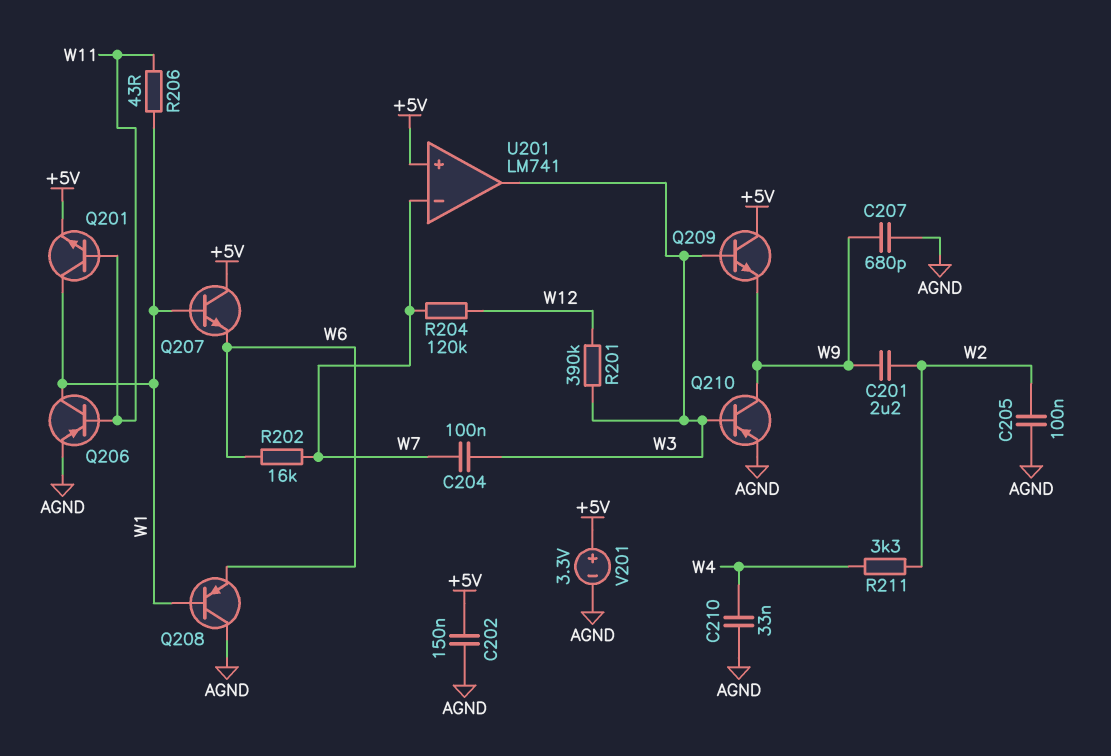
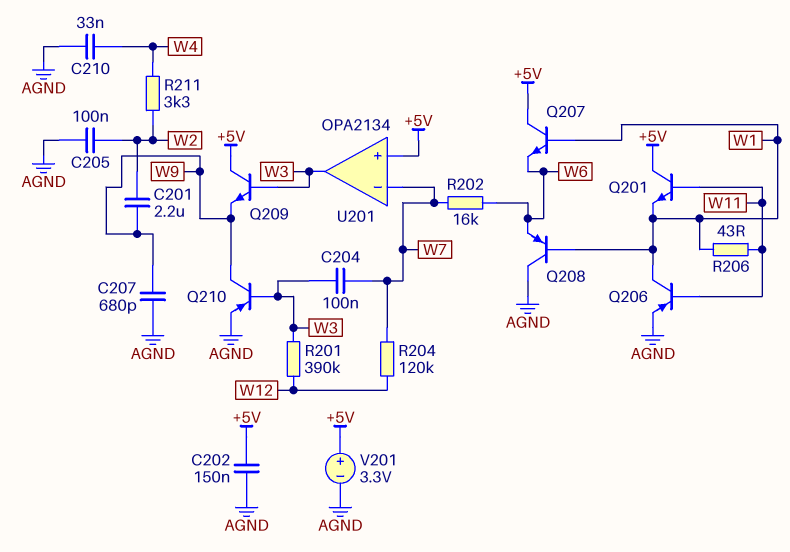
Q201: NPN (B W11, C W1, E +5V) -> NPN (B W11, C +5V, E W1)
U201: LM741 -> OPA2134

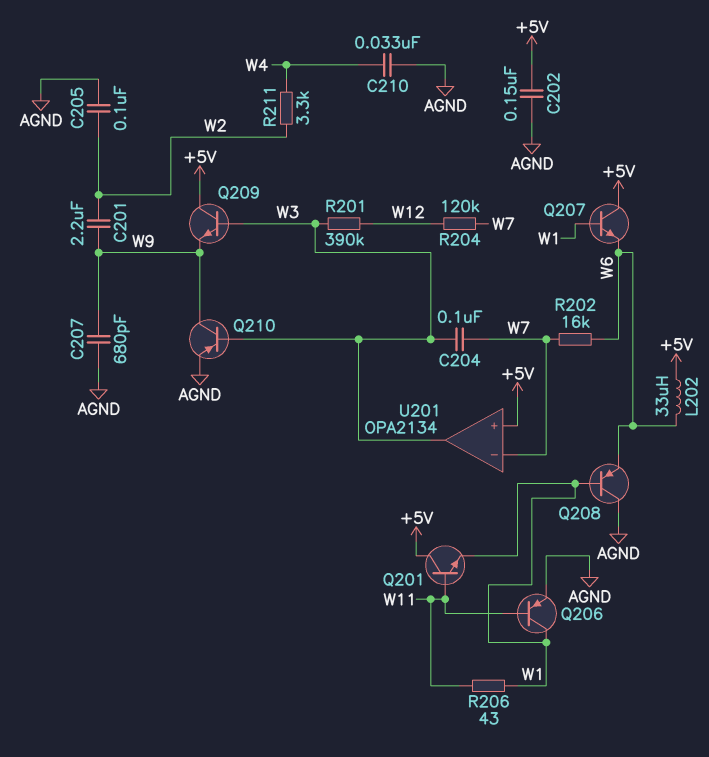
L202: none -> 33uH (+5V, W6)
V201: 3.3V (plus +5V, minus AGND) -> none

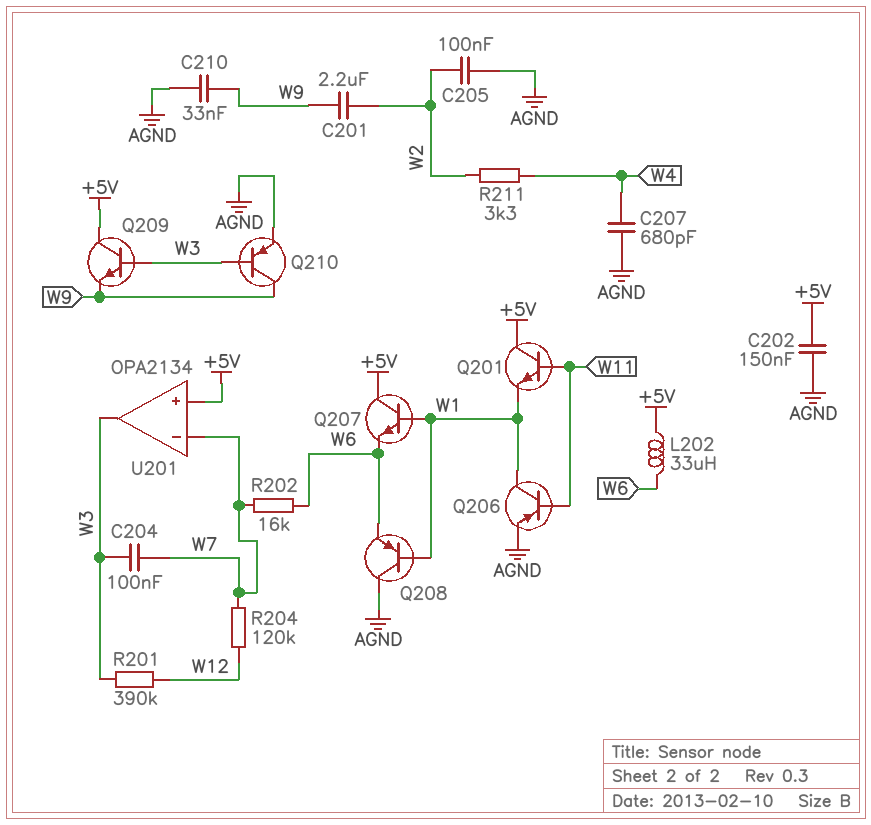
C207: 680pF (AGND, W9) -> 680pF (AGND, W4)
C210: 33nF (AGND, W4) -> 33nF (AGND, W9)
R206: 43 (W1, W11) -> none

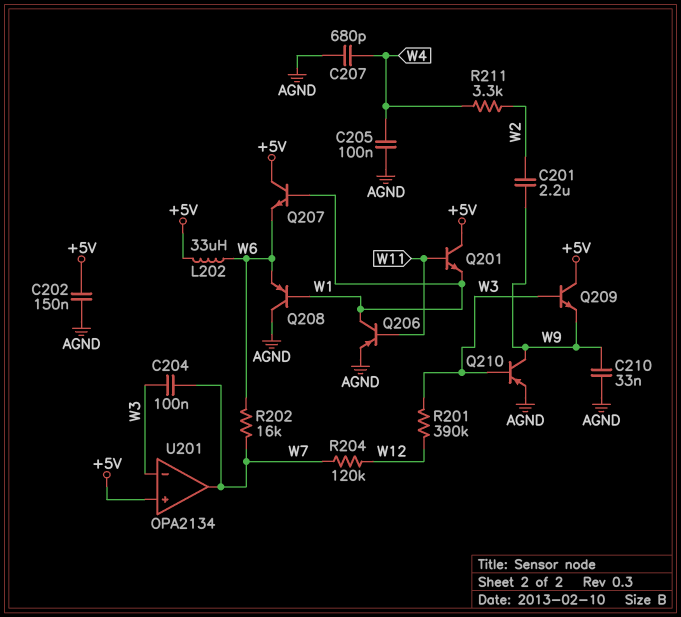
C205: 100nF (AGND, W2) -> 100nF (AGND, W4)
U201 pin in-: W7 -> W3
U201 pin out: W3 -> W7

